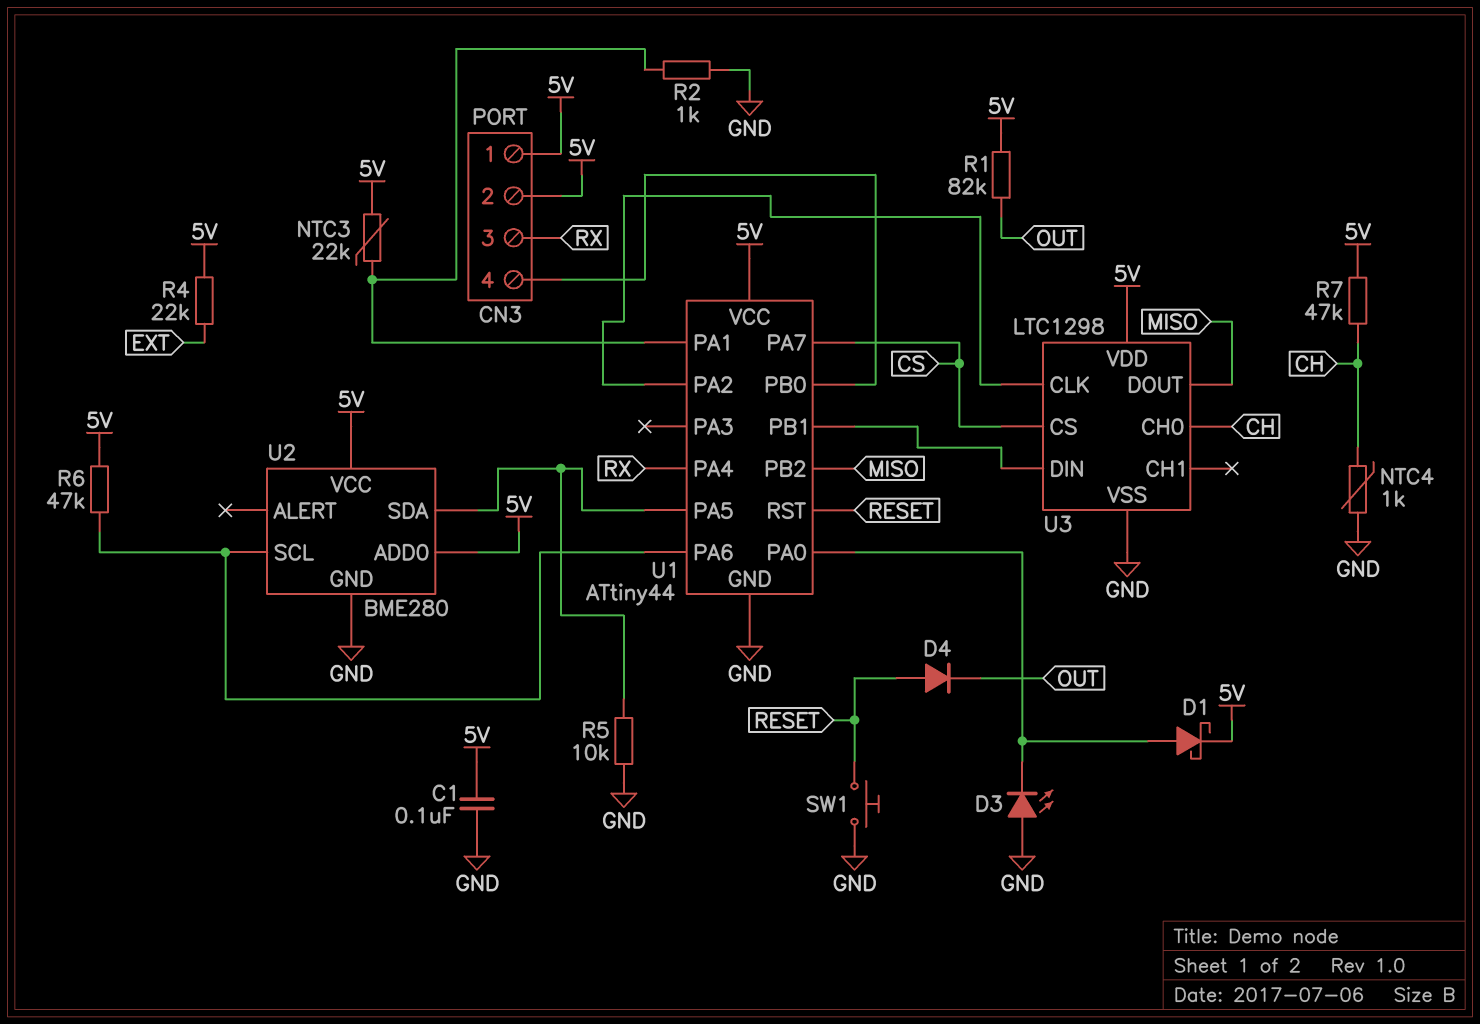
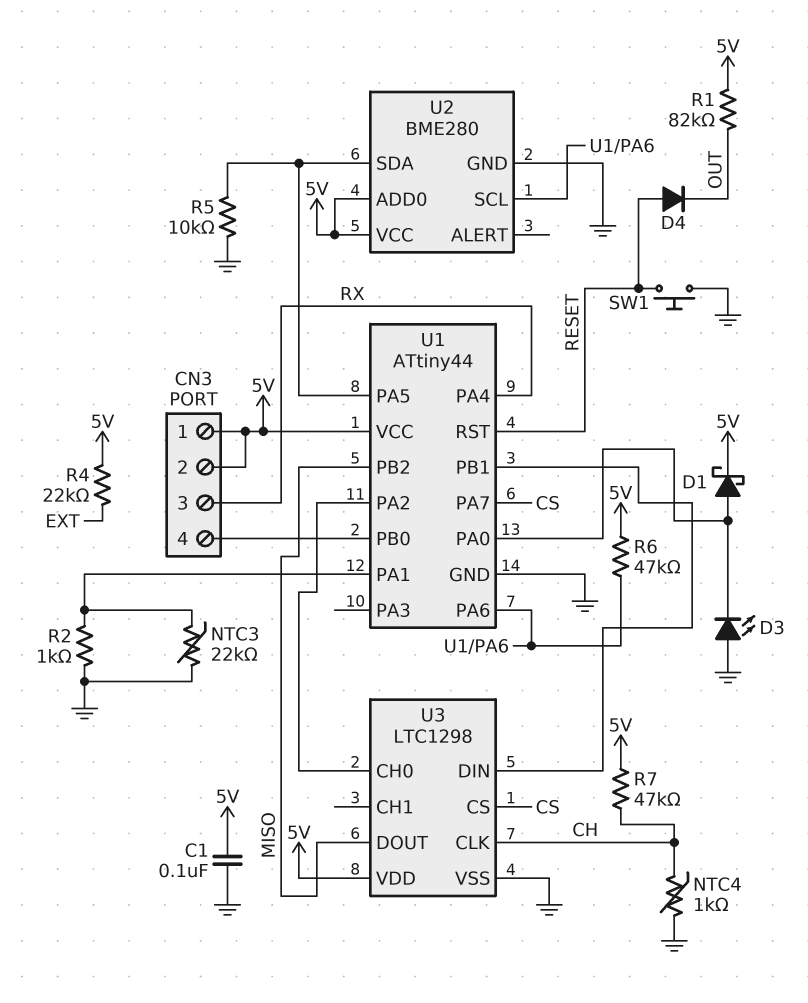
NTC3: 22k (5V, U1/PA1) -> 22k (GND, U1/PA1)
U3 pin CH0: CH -> U1/PA2
U3 pin CLK: U1/PA2 -> CH

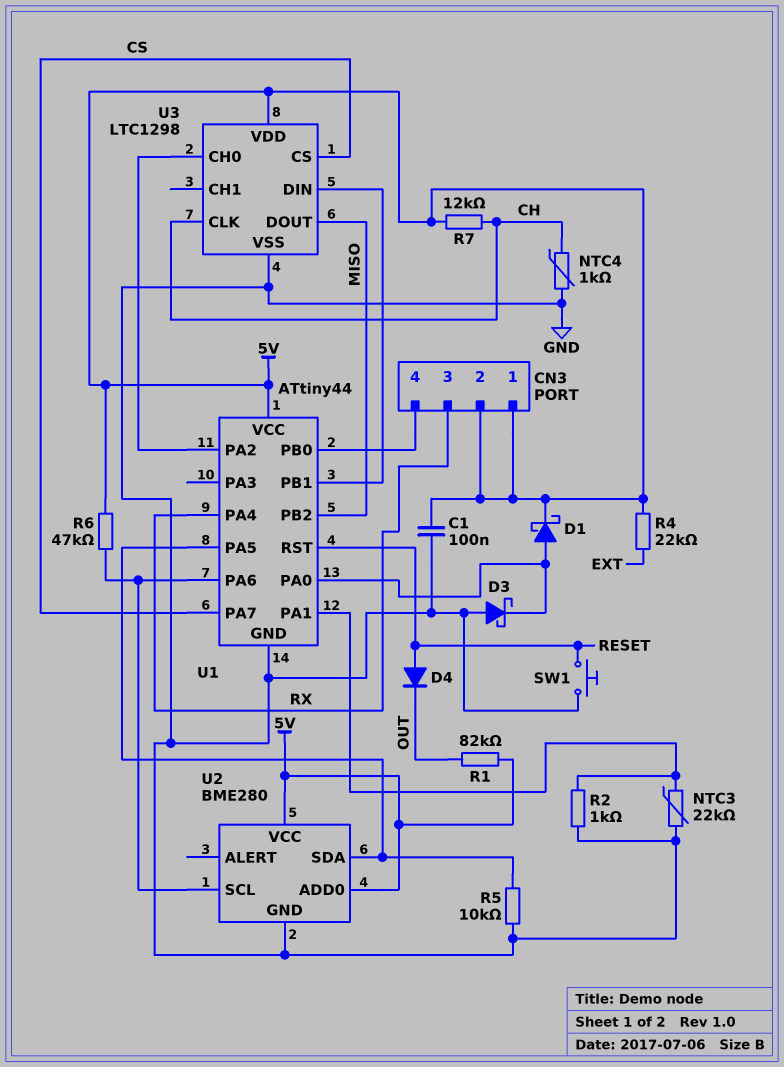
D3: LED (A GND, K U1/PA0) -> schottky (A GND, K U1/PA0)
R7: 47k (5V, CH) -> 12k (5V, CH)

